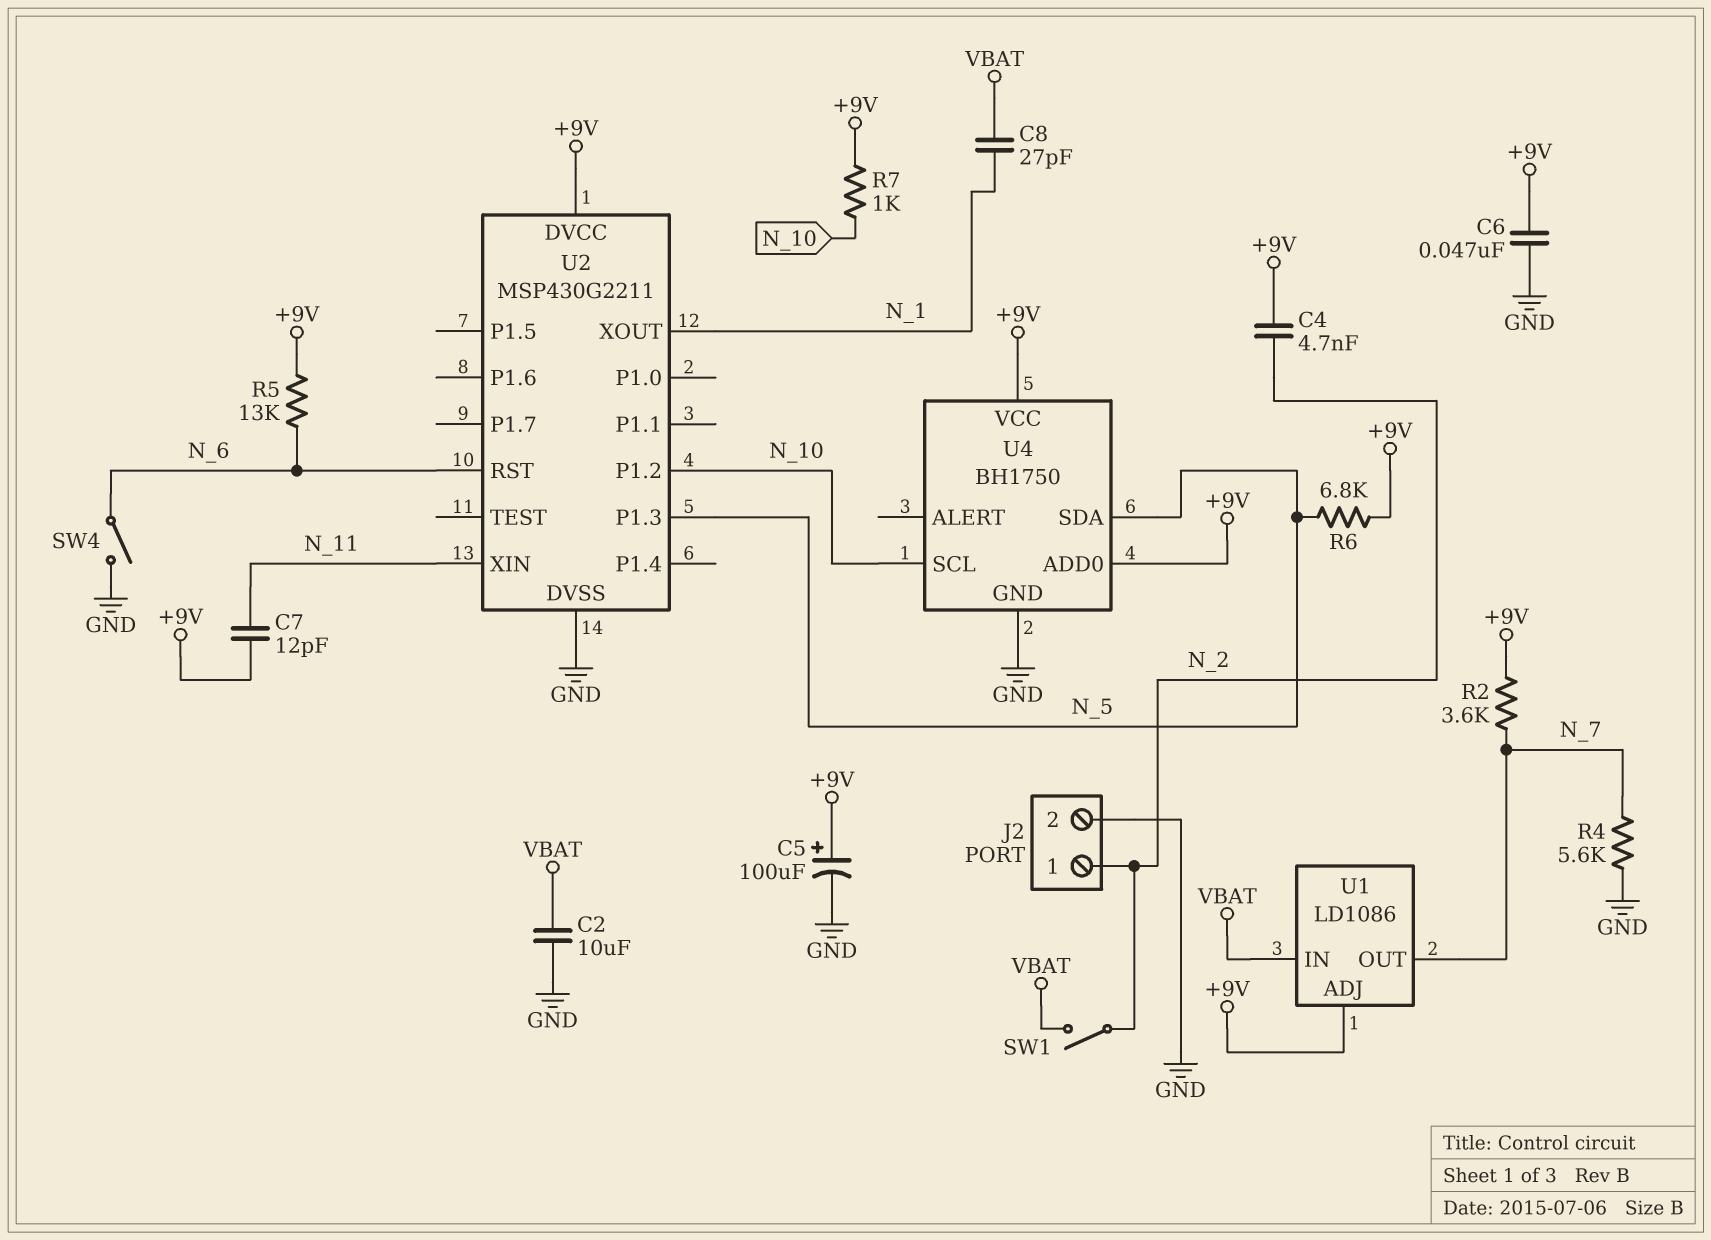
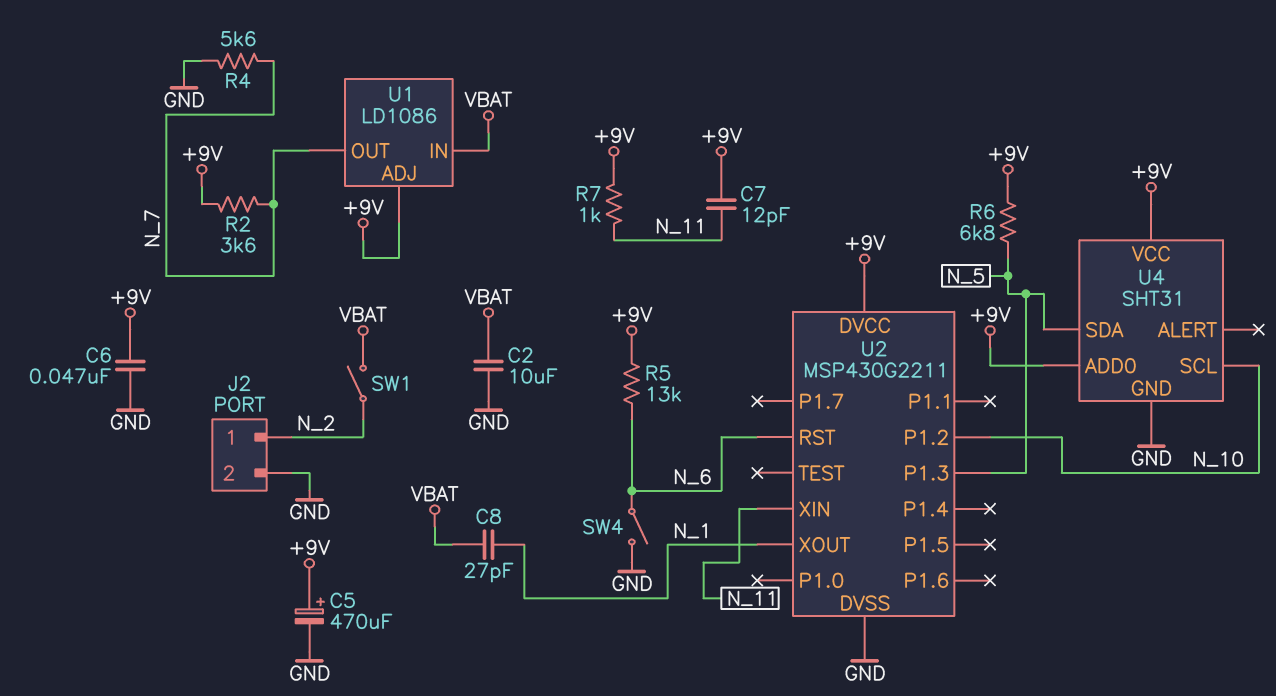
C4: 4.7nF (+9V, N_2) -> none
C5: 100uF (plus +9V, minus GND) -> 470uF (plus +9V, minus GND)
R7: 1k (+9V, N_10) -> 1k (+9V, N_11)
U4: BH1750 -> SHT31

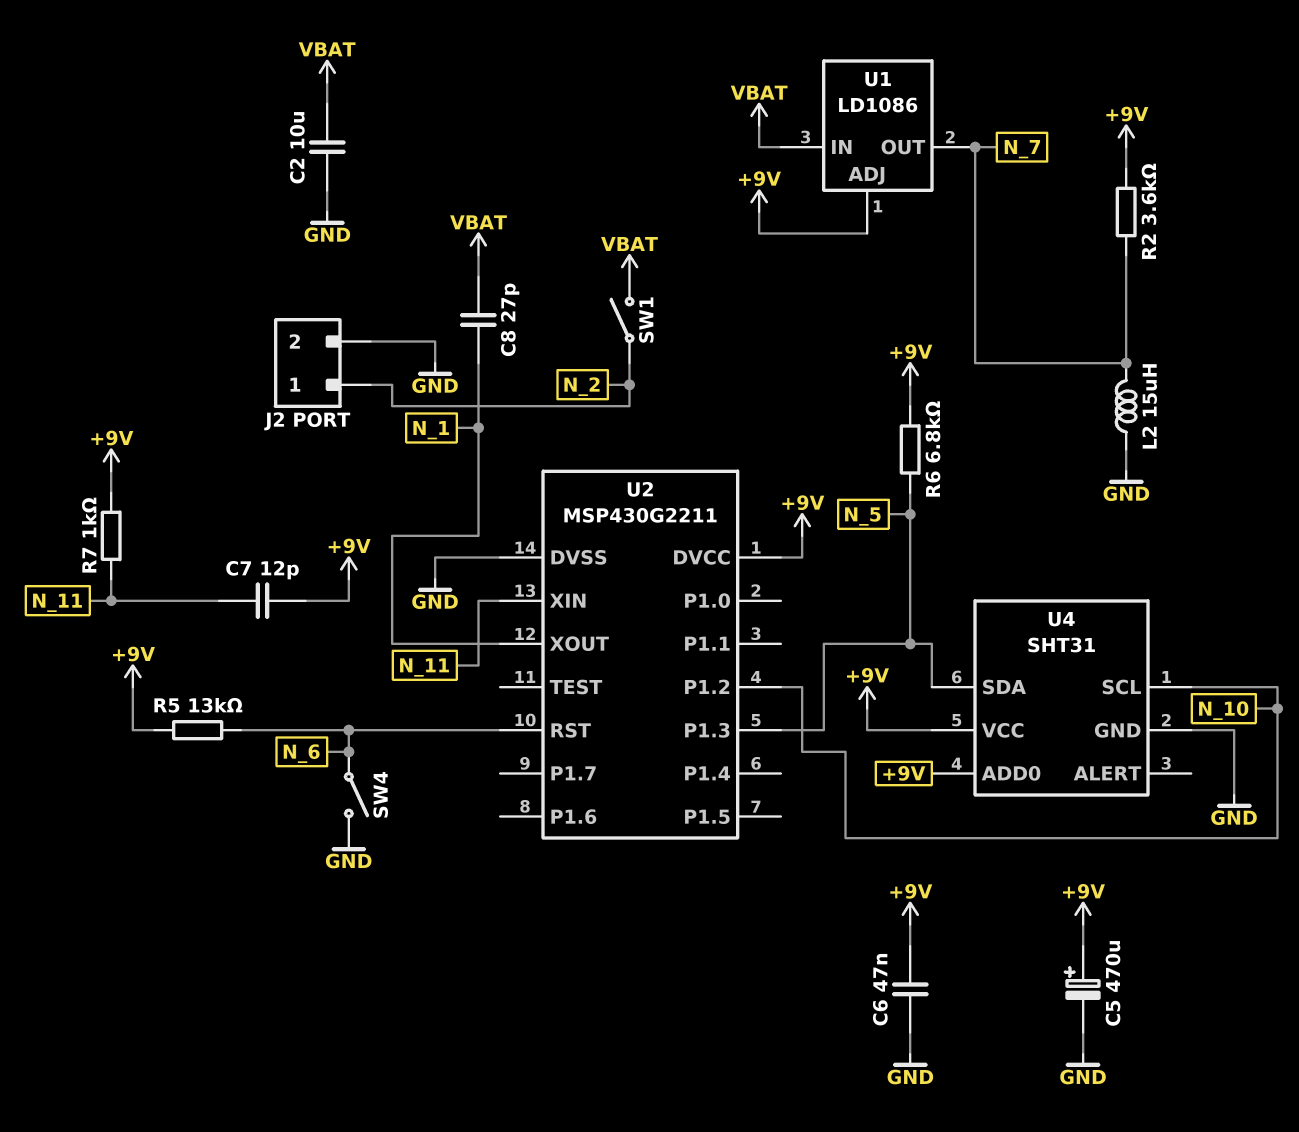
L2: none -> 15uH (GND, N_7)
R4: 5.6k (GND, N_7) -> none

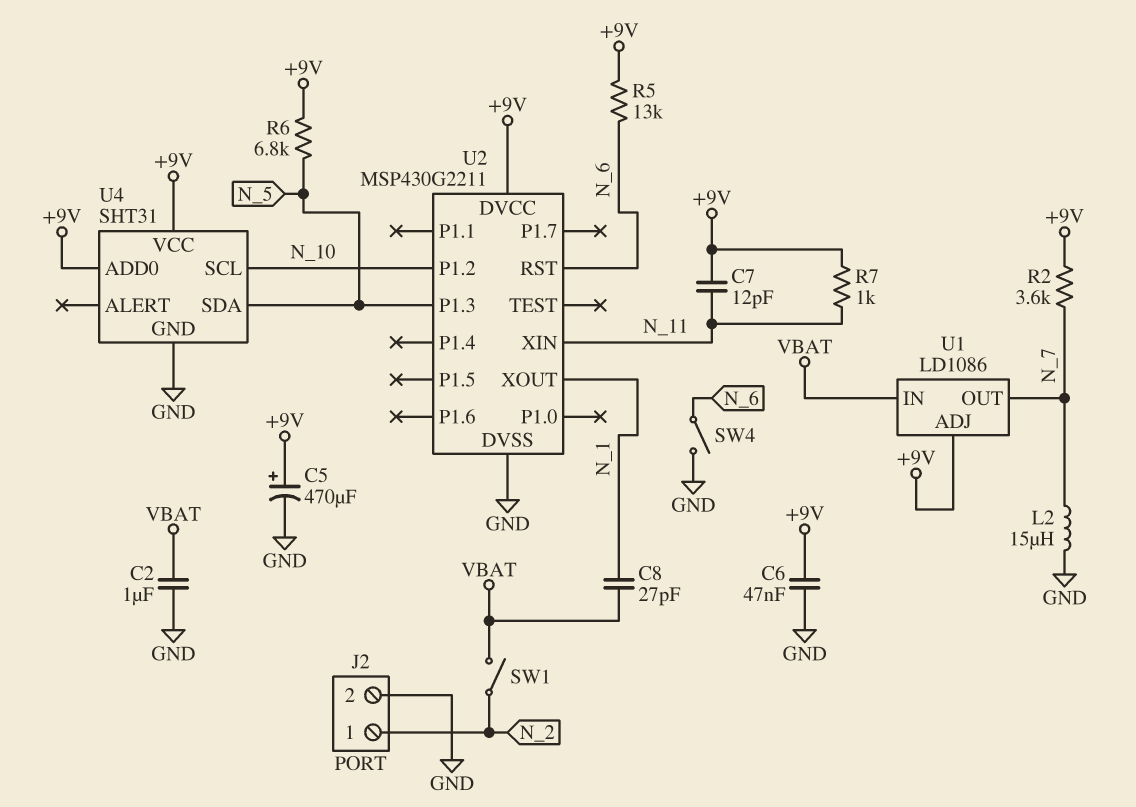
C2: 10uF (GND, VBAT) -> 1uF (GND, VBAT)

